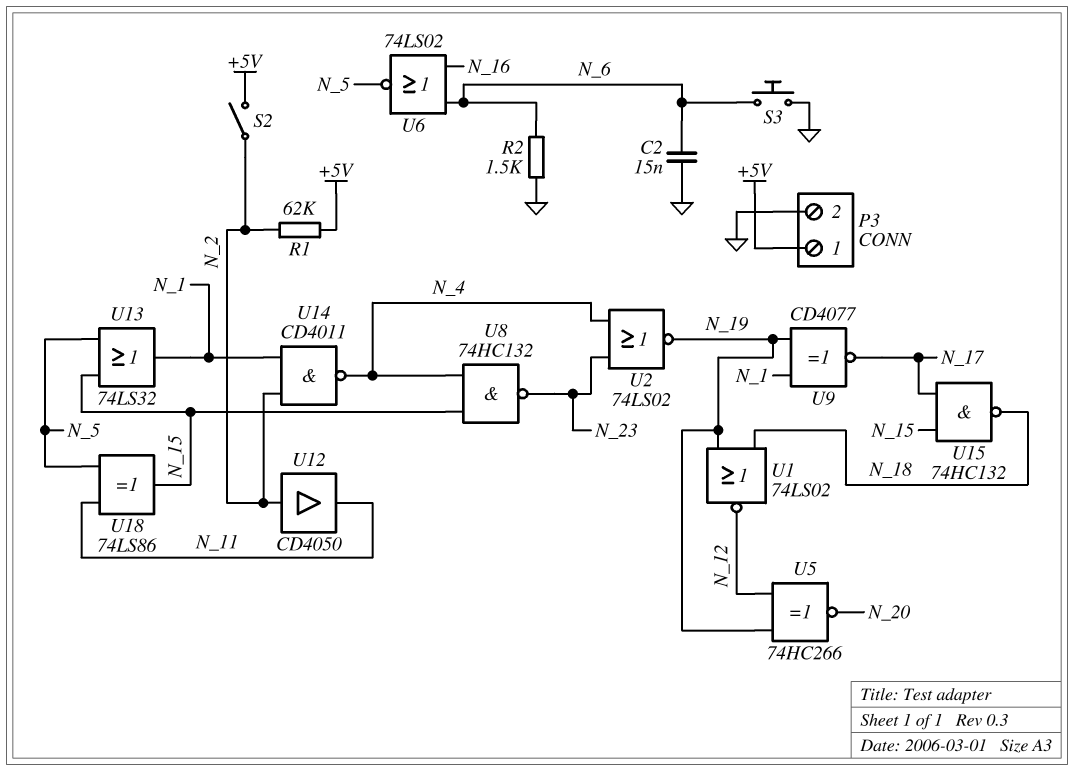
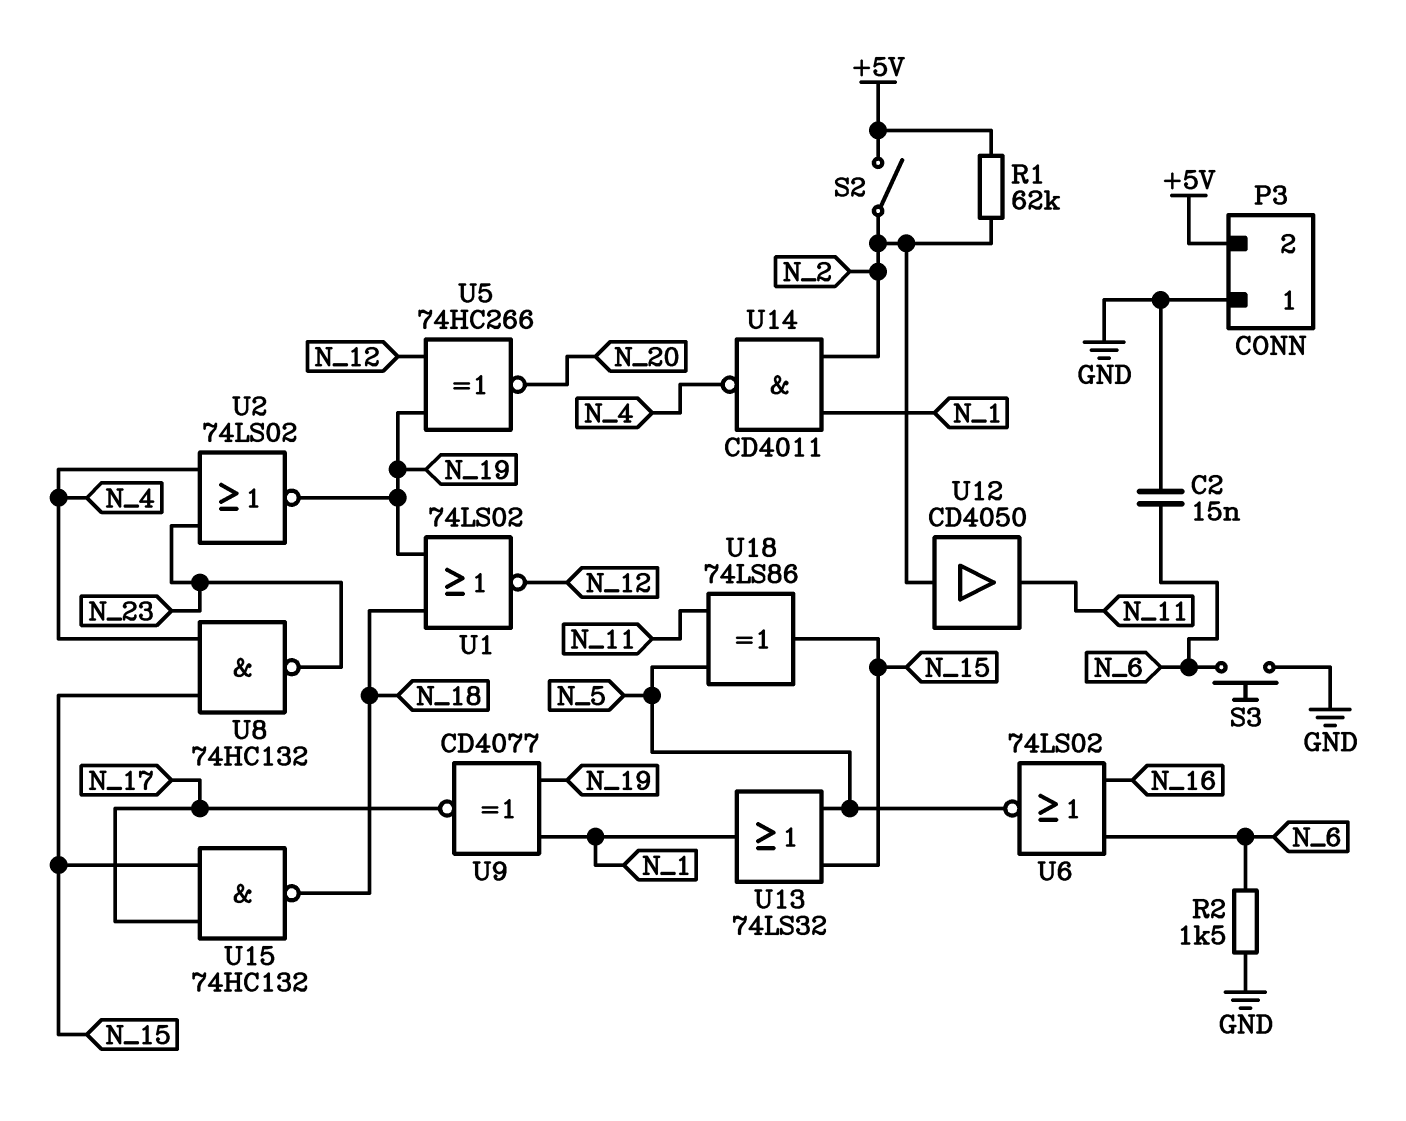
P3 pin 1: +5V -> GND
P3 pin 2: GND -> +5V

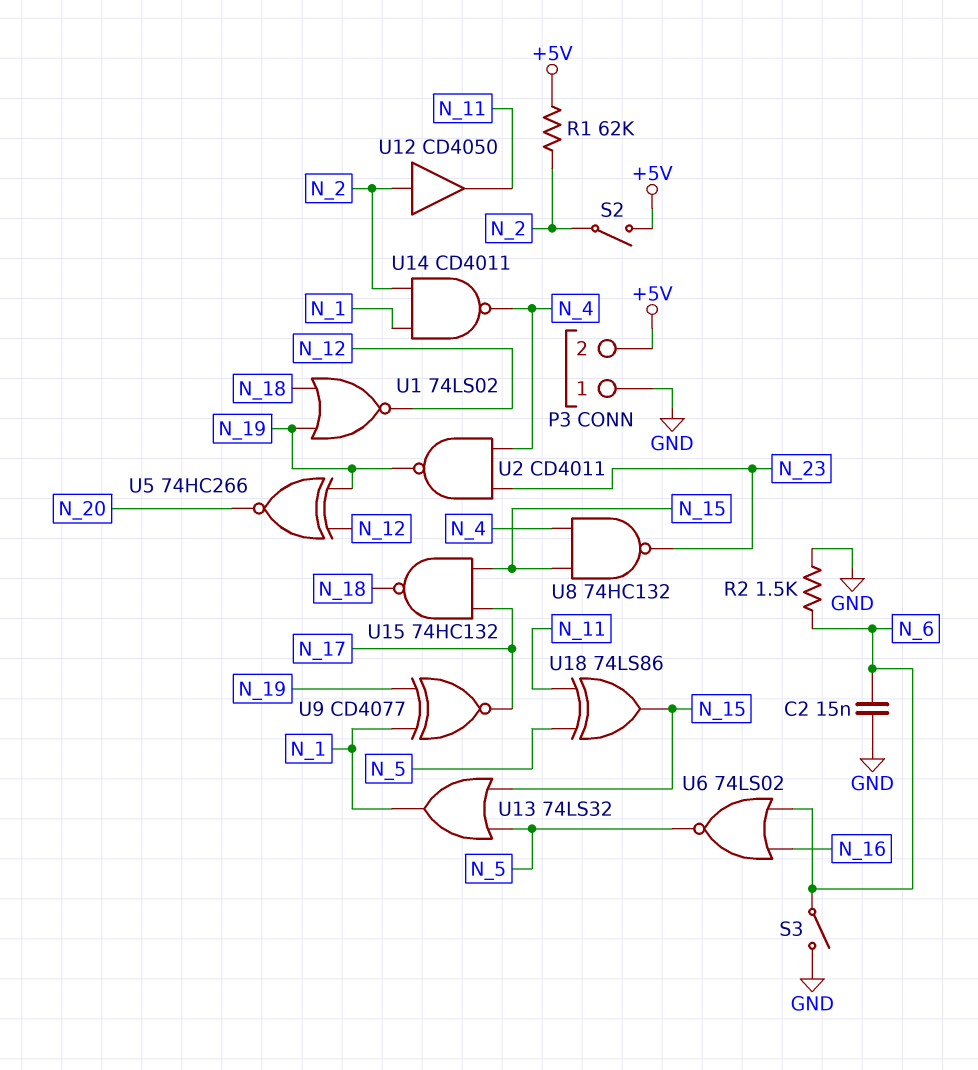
S3: button (GND, N_6) -> switch (GND, N_6)
U2: NOR 74LS02 (in N_4, in N_23, out N_19) -> NAND CD4011 (in N_4, in N_23, out N_19)

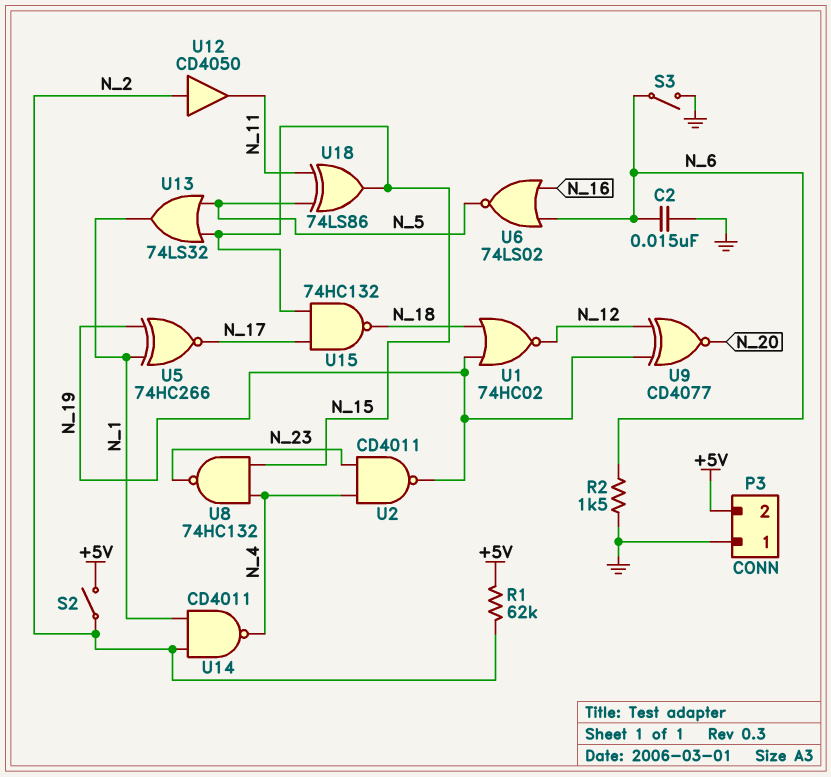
U1: NOR 74LS02 (in N_18, in N_19, out N_12) -> NOR 74HC02 (in N_18, in N_19, out N_12)
U5: XNOR 74HC266 (in N_12, in N_19, out N_20) -> XNOR 74HC266 (in N_1, in N_19, out N_17)
U9: XNOR CD4077 (in N_1, in N_19, out N_17) -> XNOR CD4077 (in N_12, in N_19, out N_20)

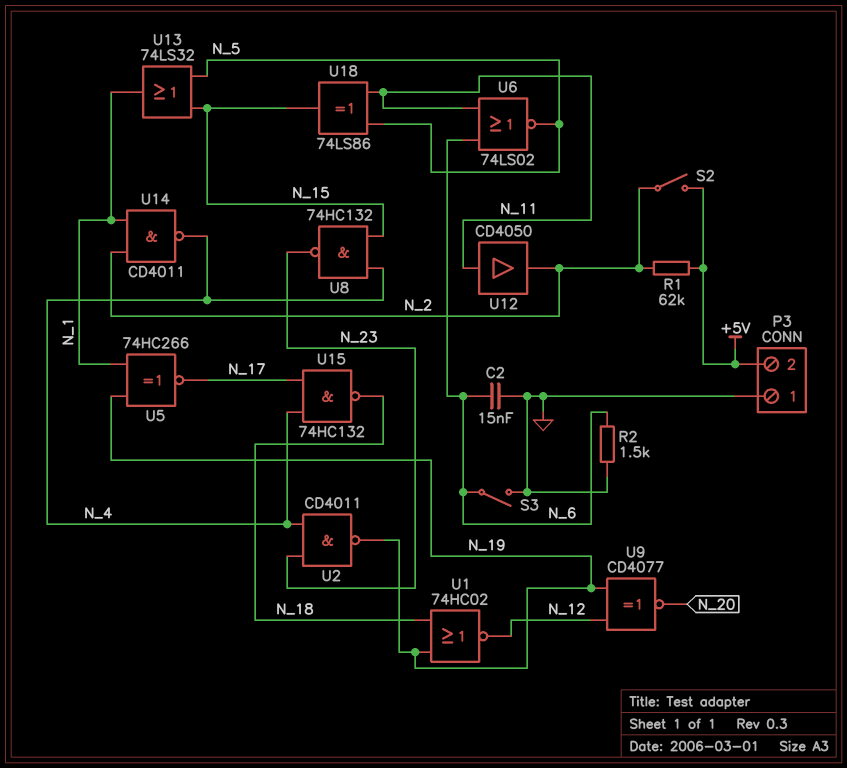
U6: NOR 74LS02 (in N_6, in N_16, out N_5) -> NOR 74LS02 (in N_6, in N_11, out N_5)
U12: buffer CD4050 (in N_2, out N_11) -> buffer CD4050 (in N_11, out N_2)
U15: NAND 74HC132 (in N_15, in N_17, out N_18) -> NAND 74HC132 (in N_4, in N_17, out N_18)

